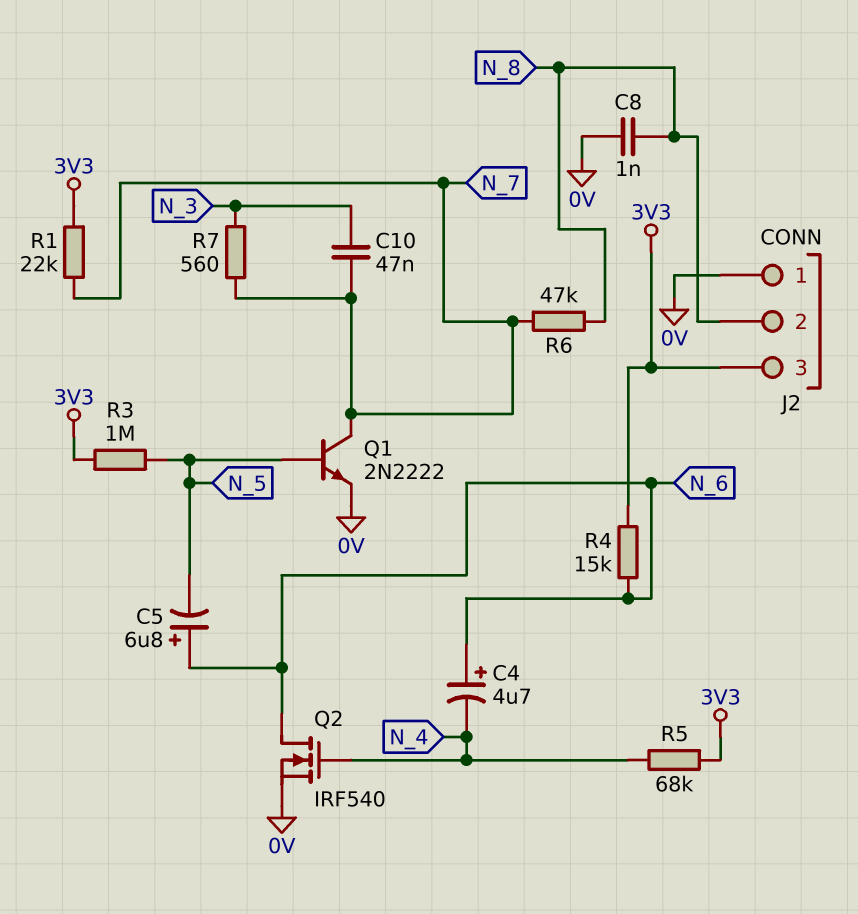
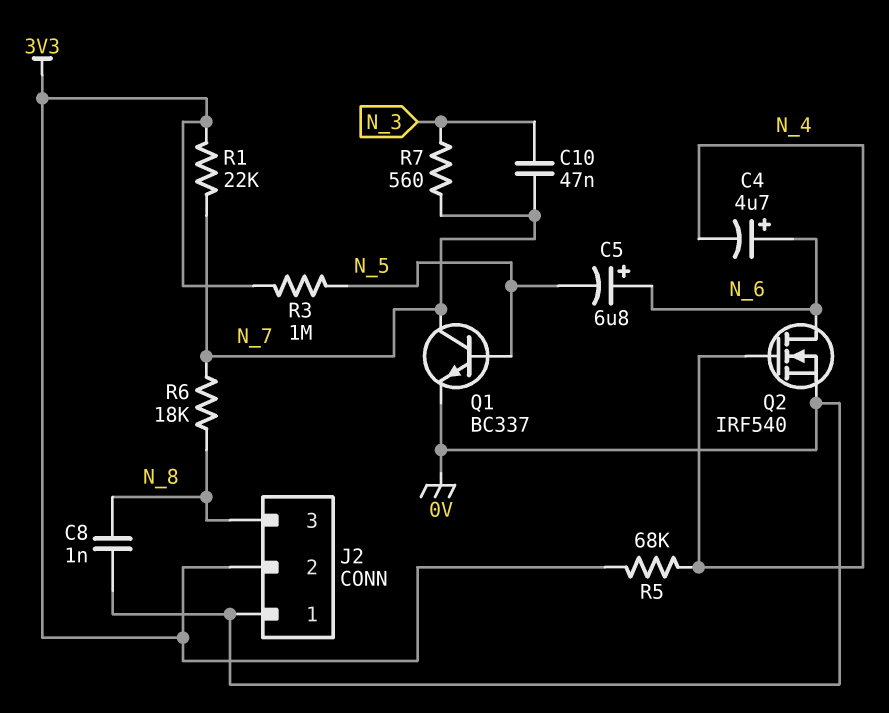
J2 pin 2: N_8 -> 3V3
J2 pin 3: 3V3 -> N_8
Q1: NPN 2N2222 (B N_5, C N_7, E 0V) -> NPN BC337 (B N_5, C N_7, E 0V)
R4: 15k (3V3, N_6) -> none
R6: 47k (N_7, N_8) -> 18k (N_7, N_8)

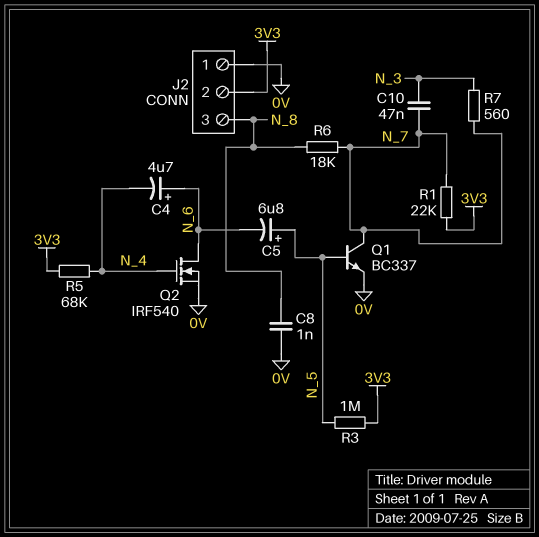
C5: 6.8uF (plus N_6, minus N_5) -> 6.8uF (plus N_5, minus N_6)

